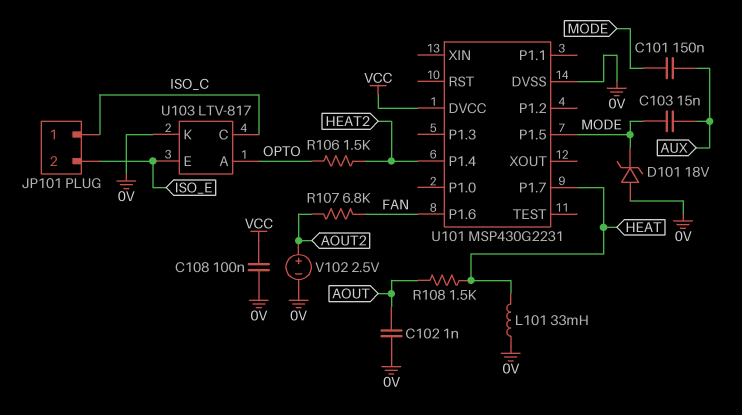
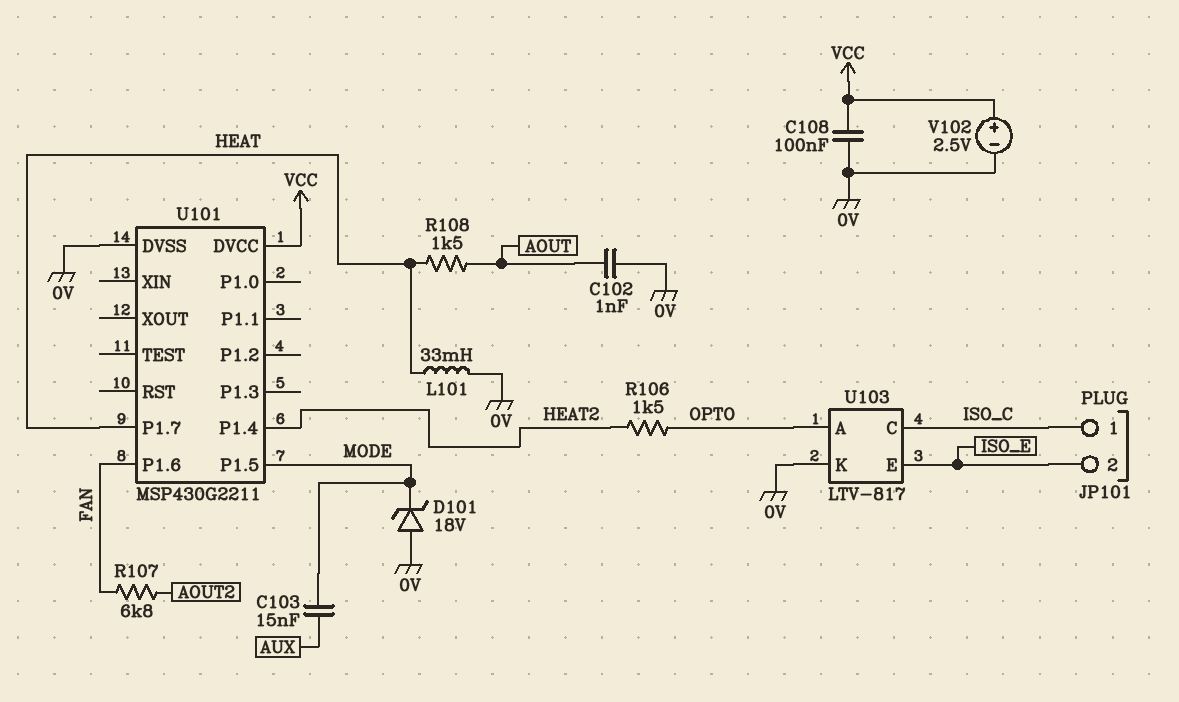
C101: 150nF (AUX, MODE) -> none
U101: MSP430G2231 -> MSP430G2211
V102: 2.5V (plus AOUT2, minus 0V) -> 2.5V (plus VCC, minus 0V)

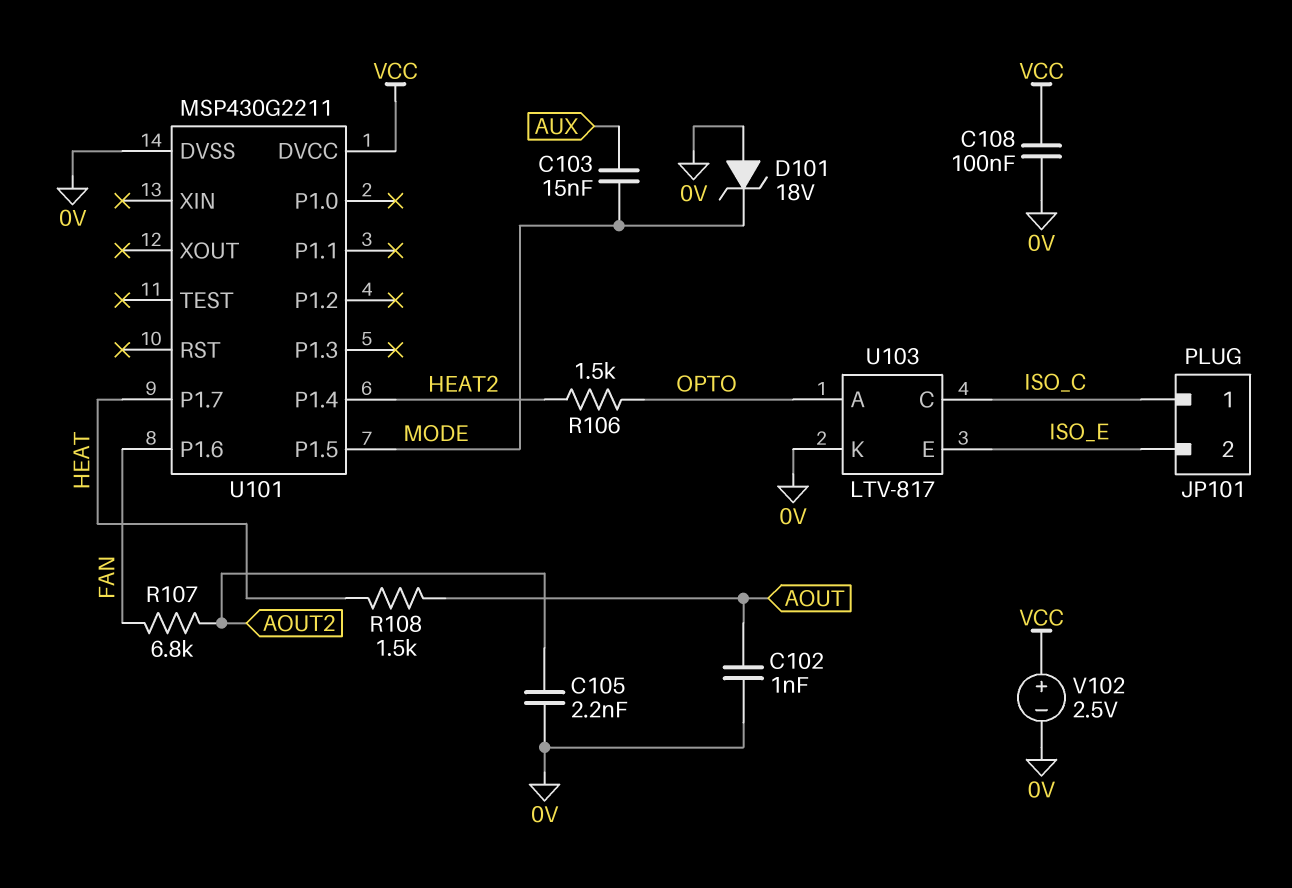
C105: none -> 2.2nF (0V, AOUT2)
L101: 33mH (0V, HEAT) -> none

